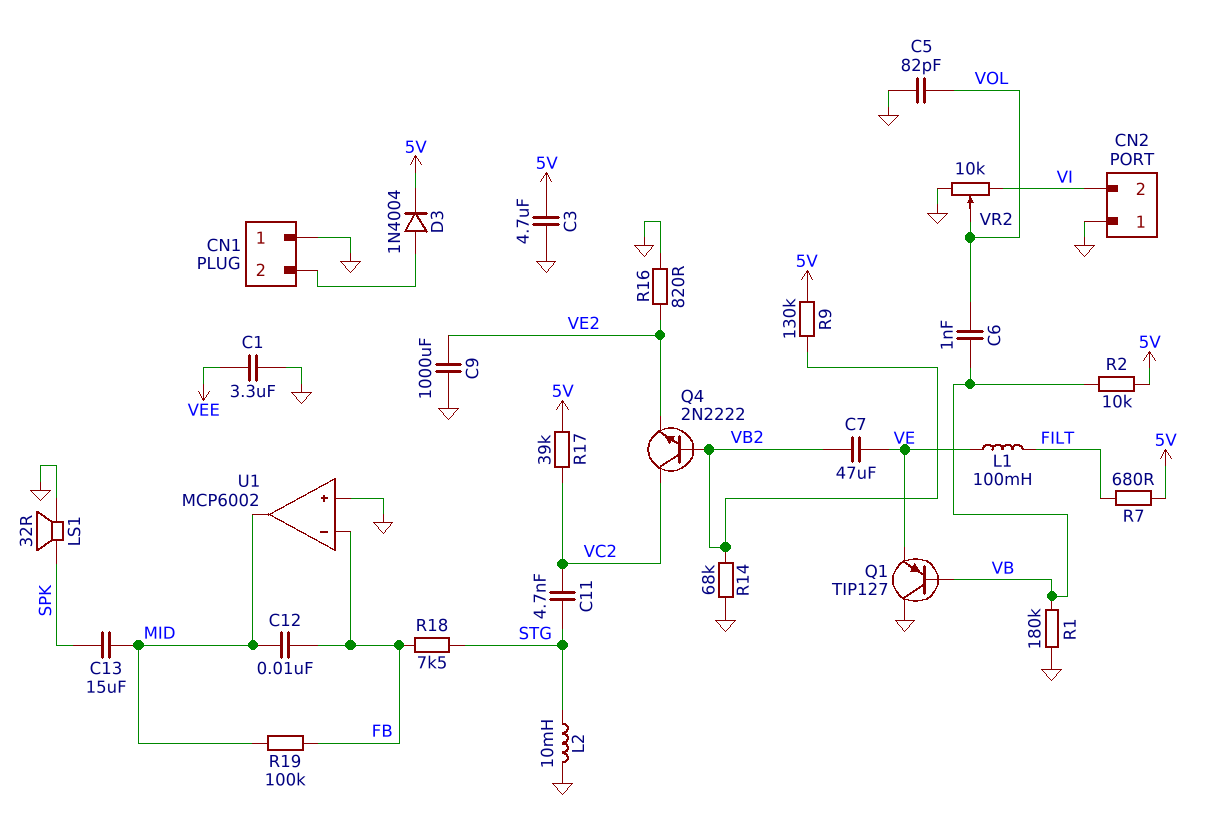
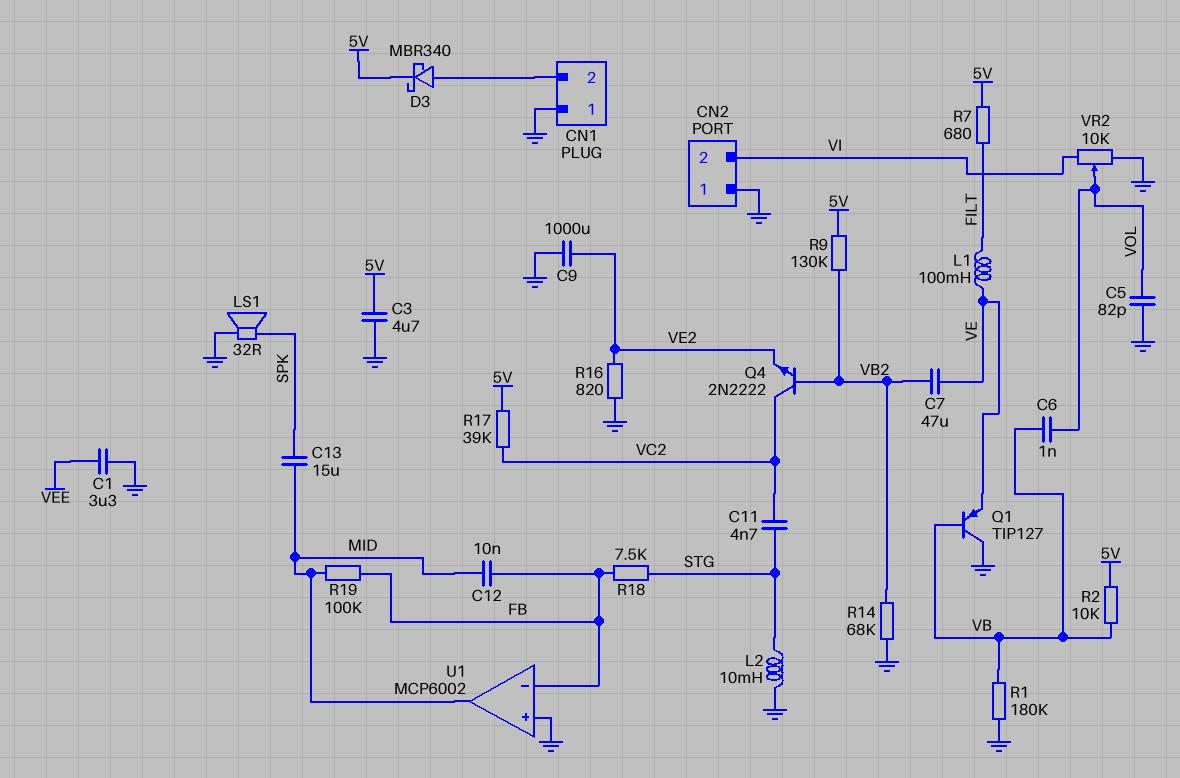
D3: diode 1N4004 (A CN1/2, K 5V) -> schottky MBR340 (A CN1/2, K 5V)

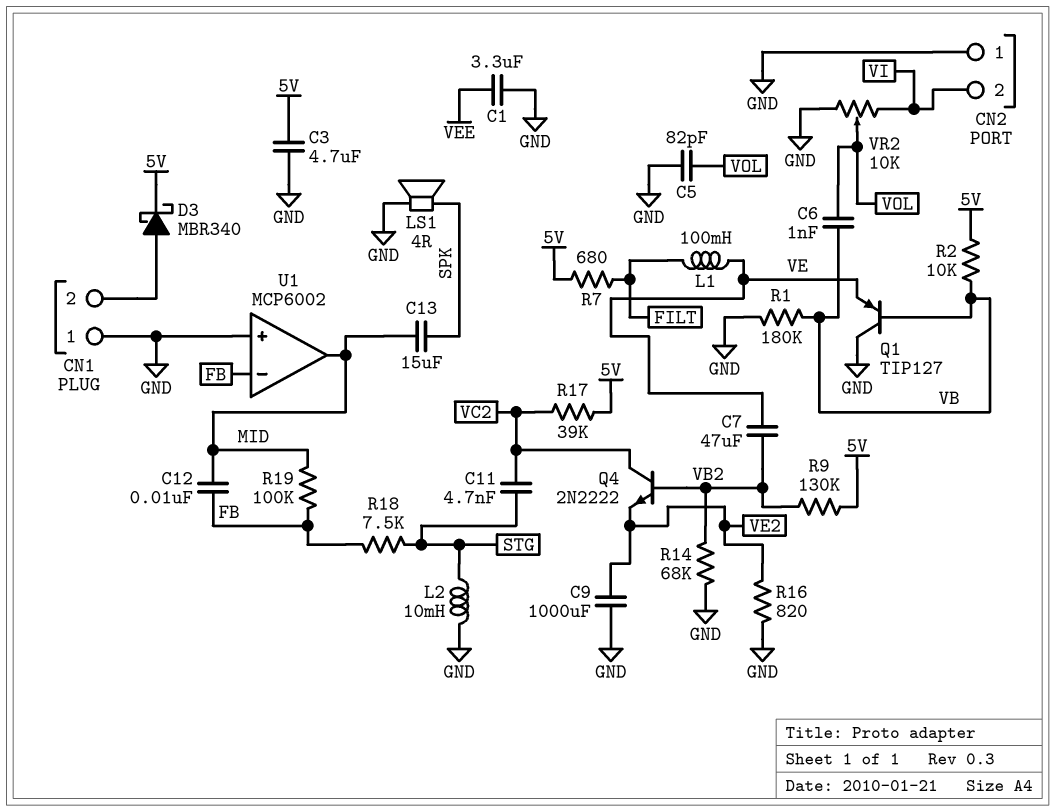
LS1: speaker 32R (GND, SPK) -> speaker 4R (GND, SPK)

